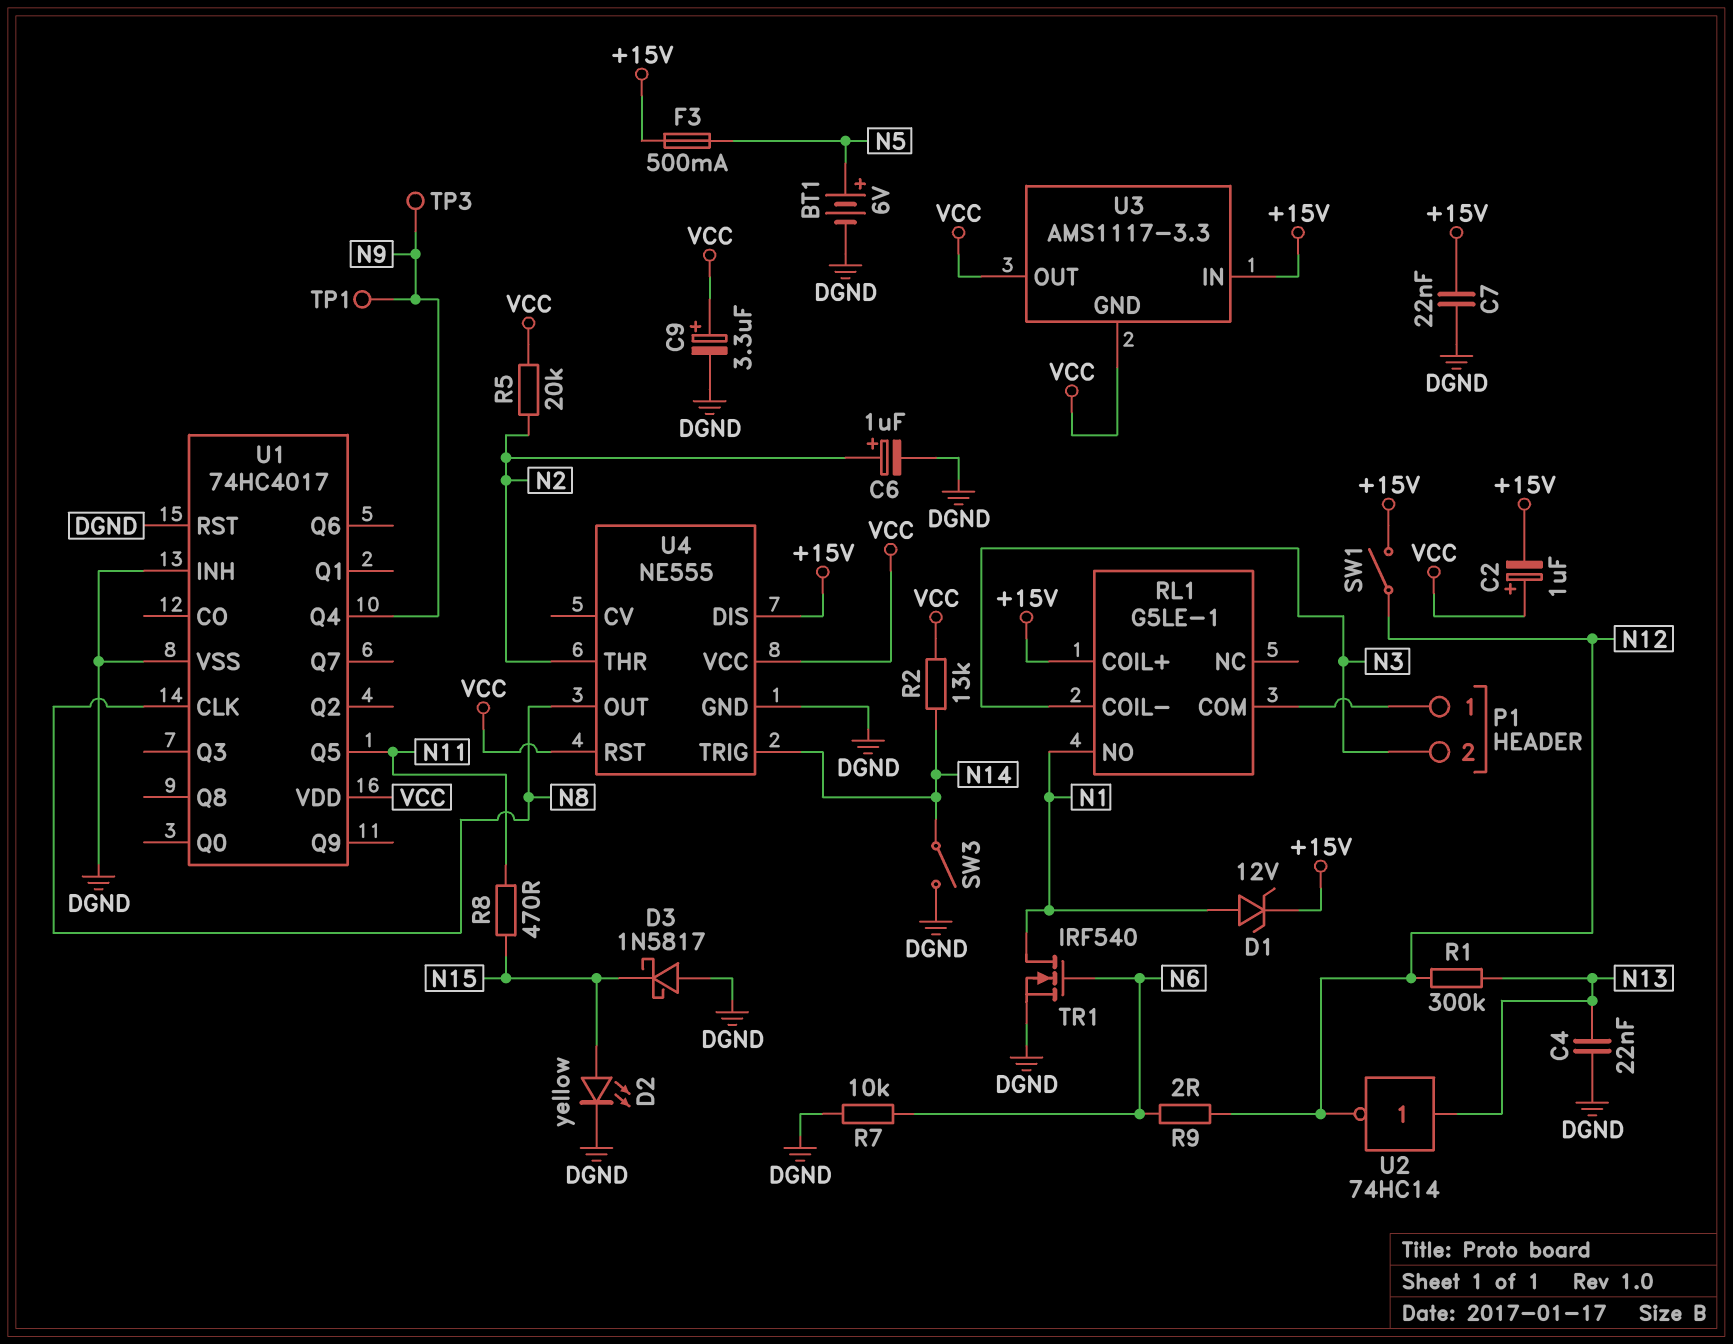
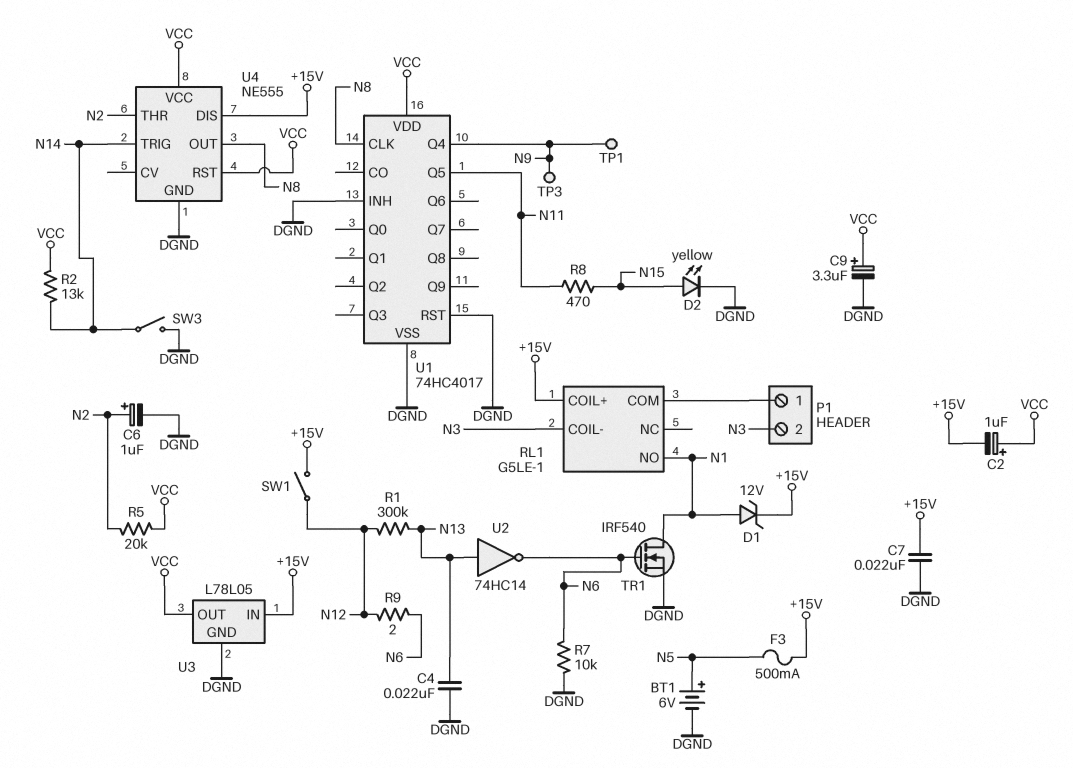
D3: schottky 1N5817 (A DGND, K N15) -> none
U2: NOT 74HC14 (in N13, out N12) -> NOT 74HC14 (in N13, out N6)
U3: AMS1117-3.3 -> L78L05
U3 pin GND: VCC -> DGND

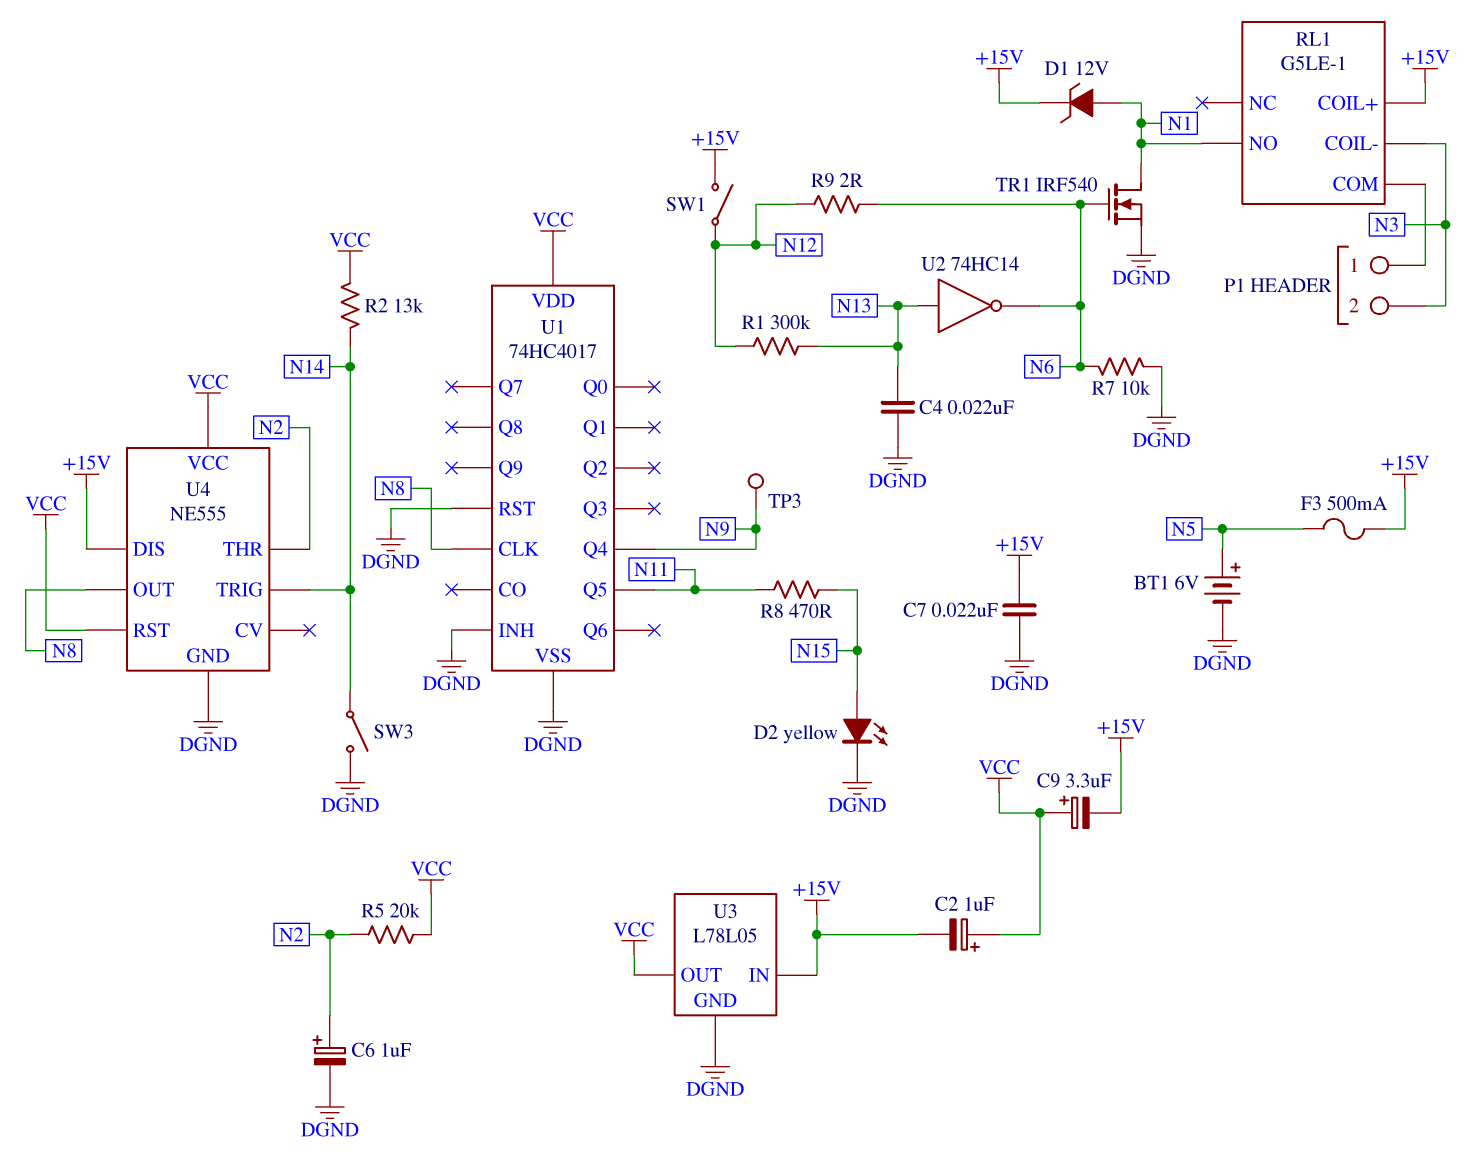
C9: 3.3uF (plus VCC, minus DGND) -> 3.3uF (plus VCC, minus +15V)
TP1: test point (N9) -> none

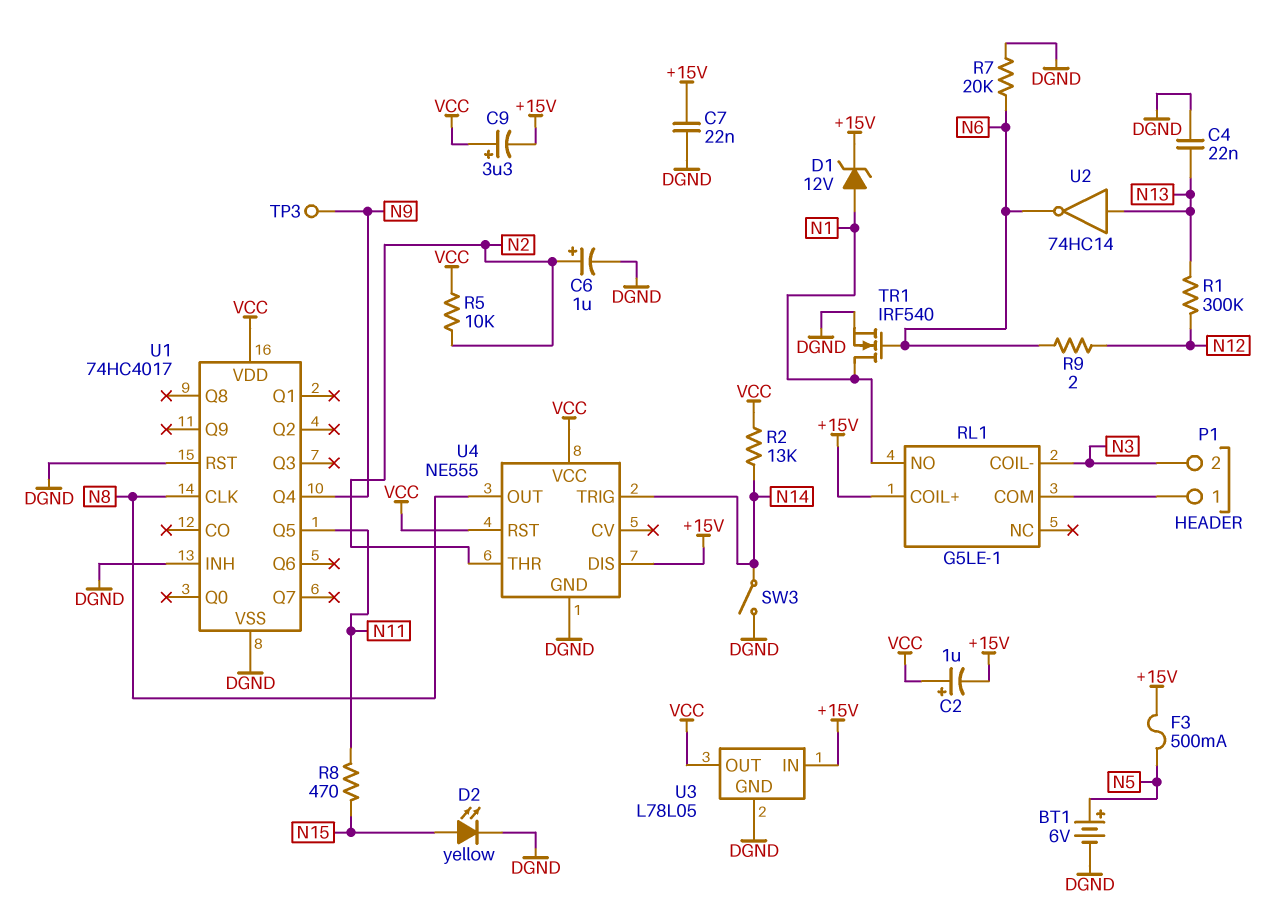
R5: 20k (N2, VCC) -> 10k (N2, VCC)
R7: 10k (DGND, N6) -> 20k (DGND, N6)
SW1: switch (+15V, N12) -> none

